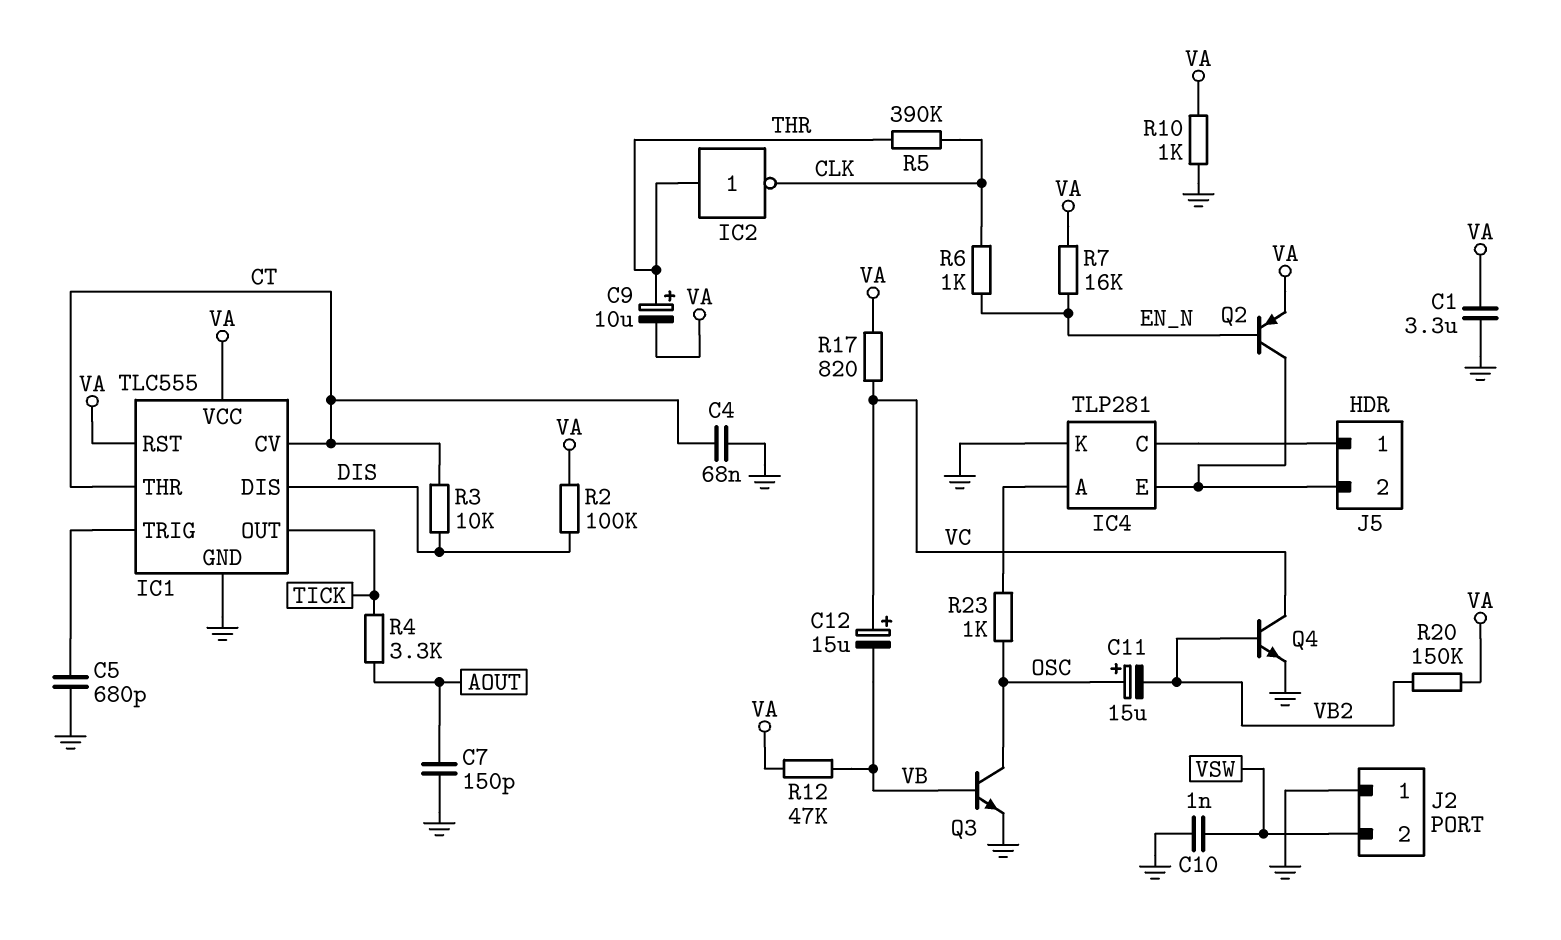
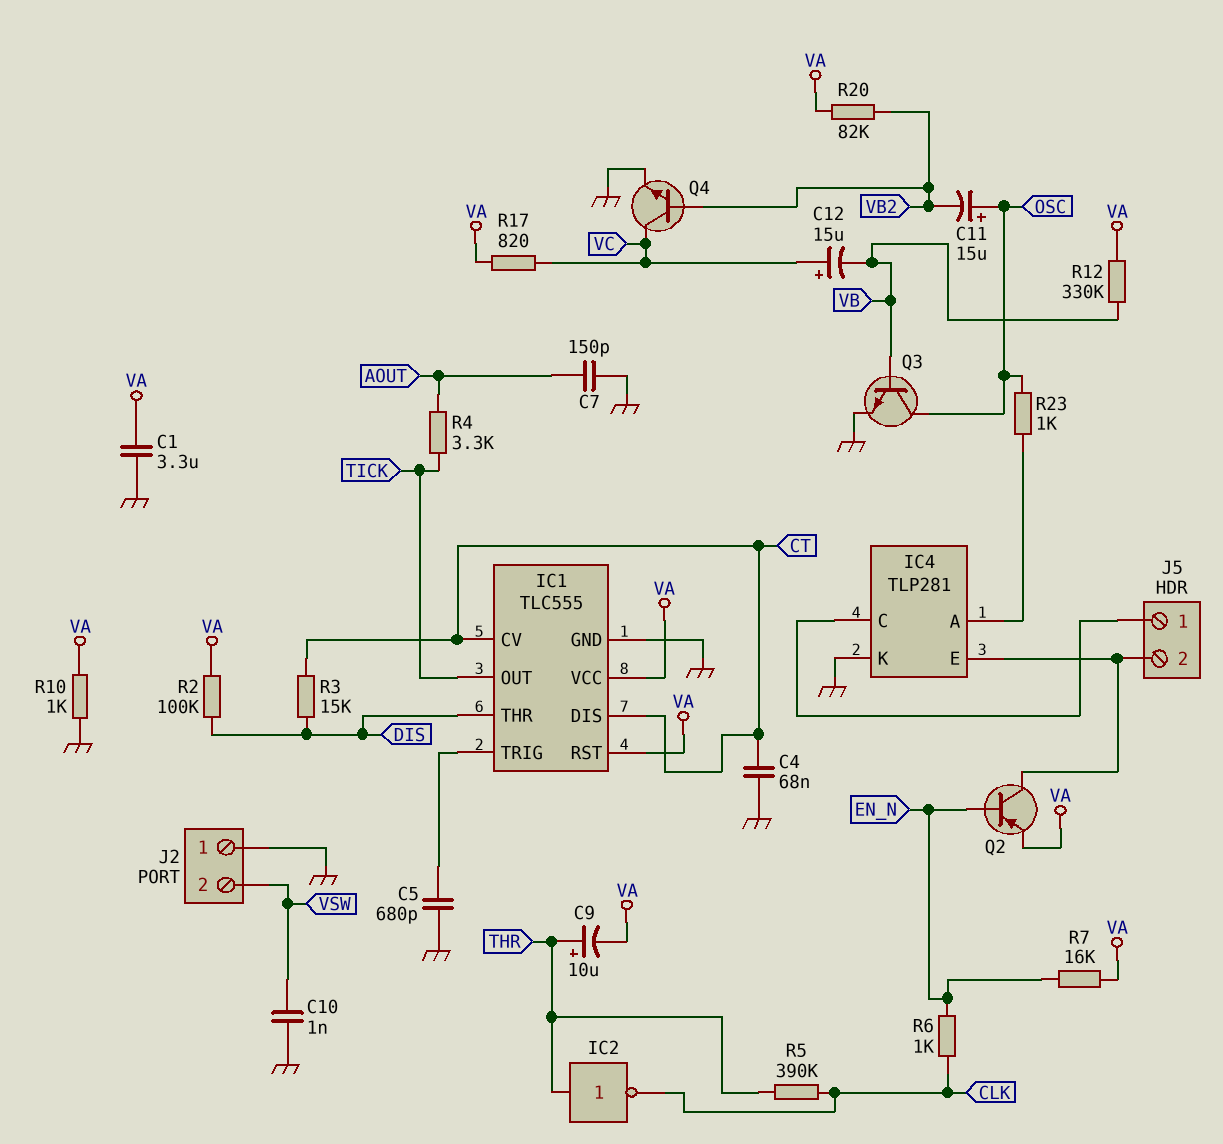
IC1 pin DIS: DIS -> CT
IC1 pin THR: CT -> DIS
R3: 10k (CT, DIS) -> 15k (CT, DIS)
R12: 47k (VA, VB) -> 330k (VA, VB)
R20: 150k (VA, VB2) -> 82k (VA, VB2)

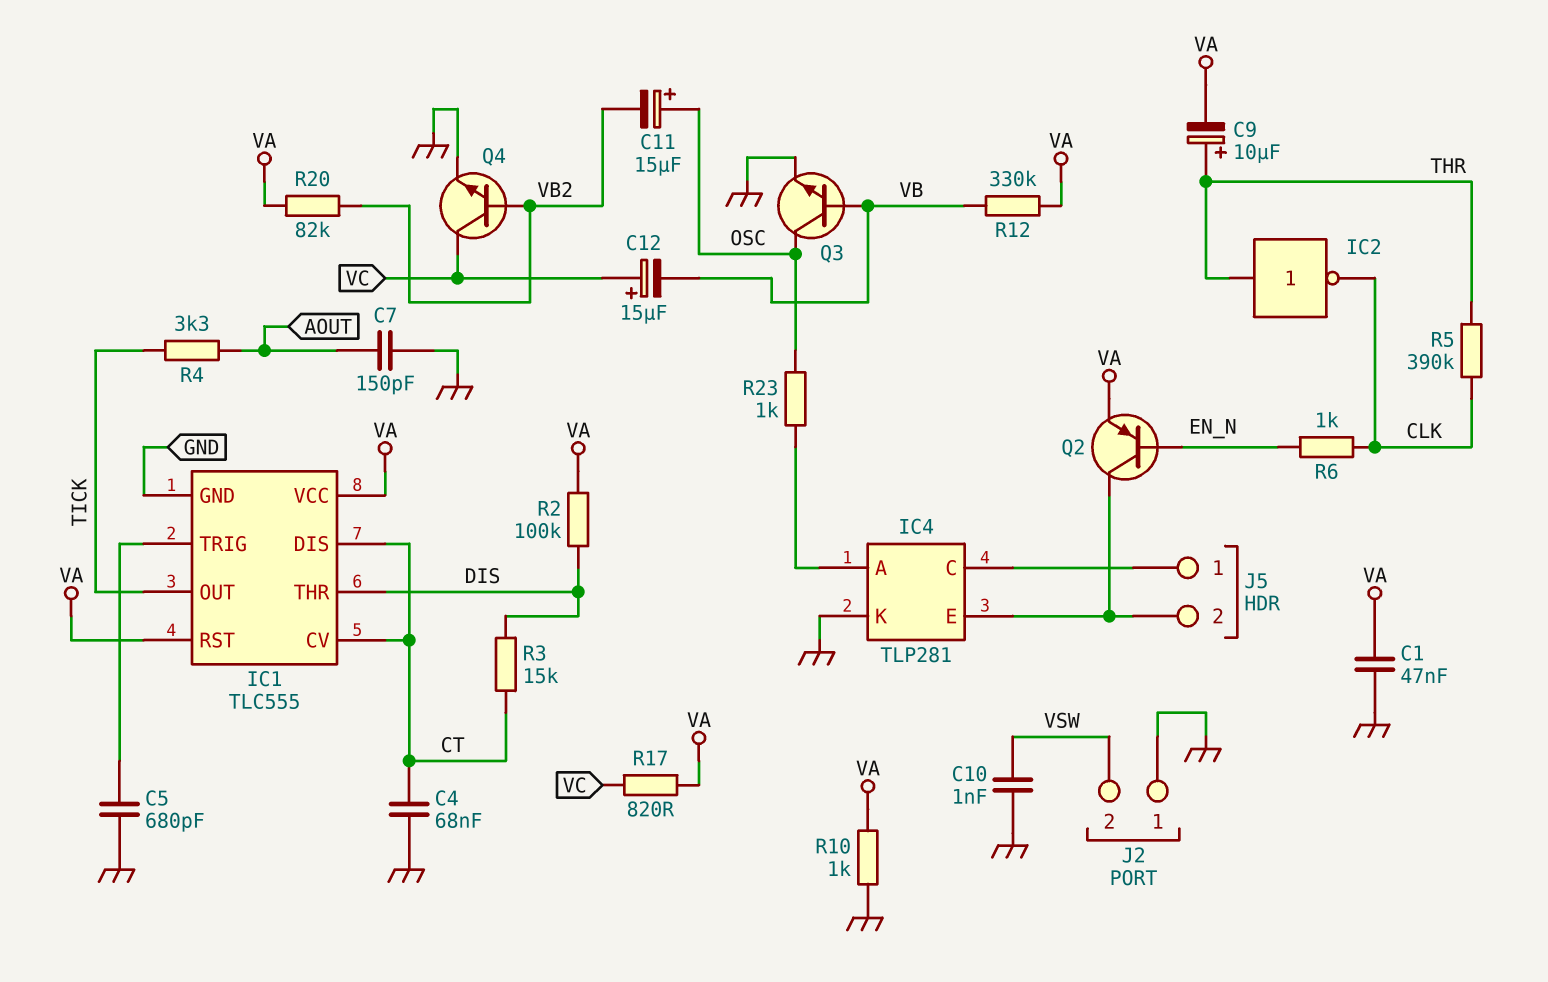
C1: 3.3uF (GND, VA) -> 47nF (GND, VA)
R7: 16k (EN_N, VA) -> none

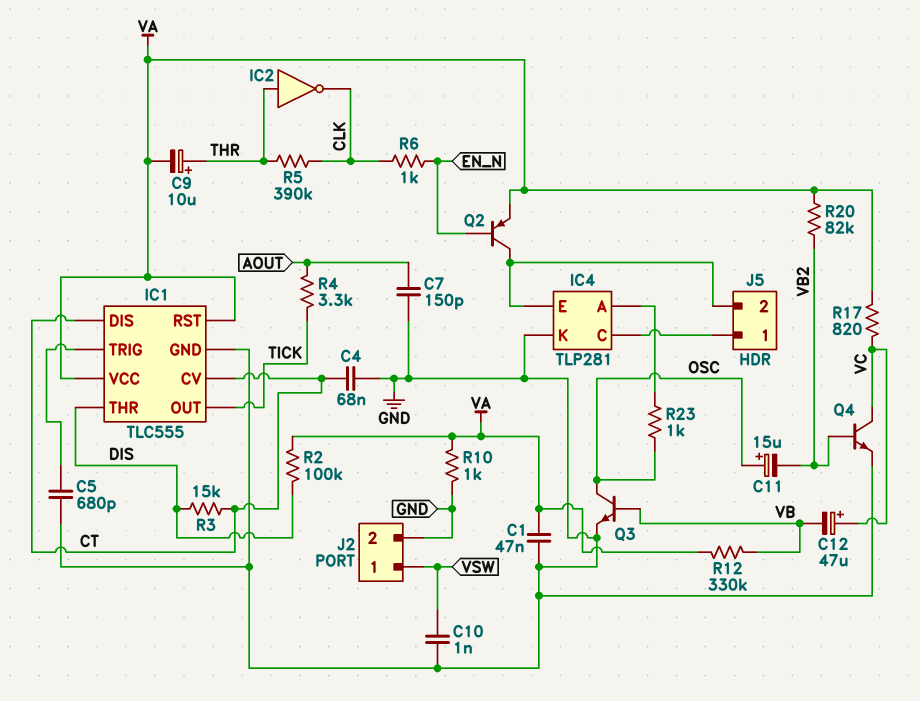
C12: 15uF (plus VC, minus VB) -> 47uF (plus VC, minus VB)
J2 pin 1: GND -> VSW
J2 pin 2: VSW -> GND

